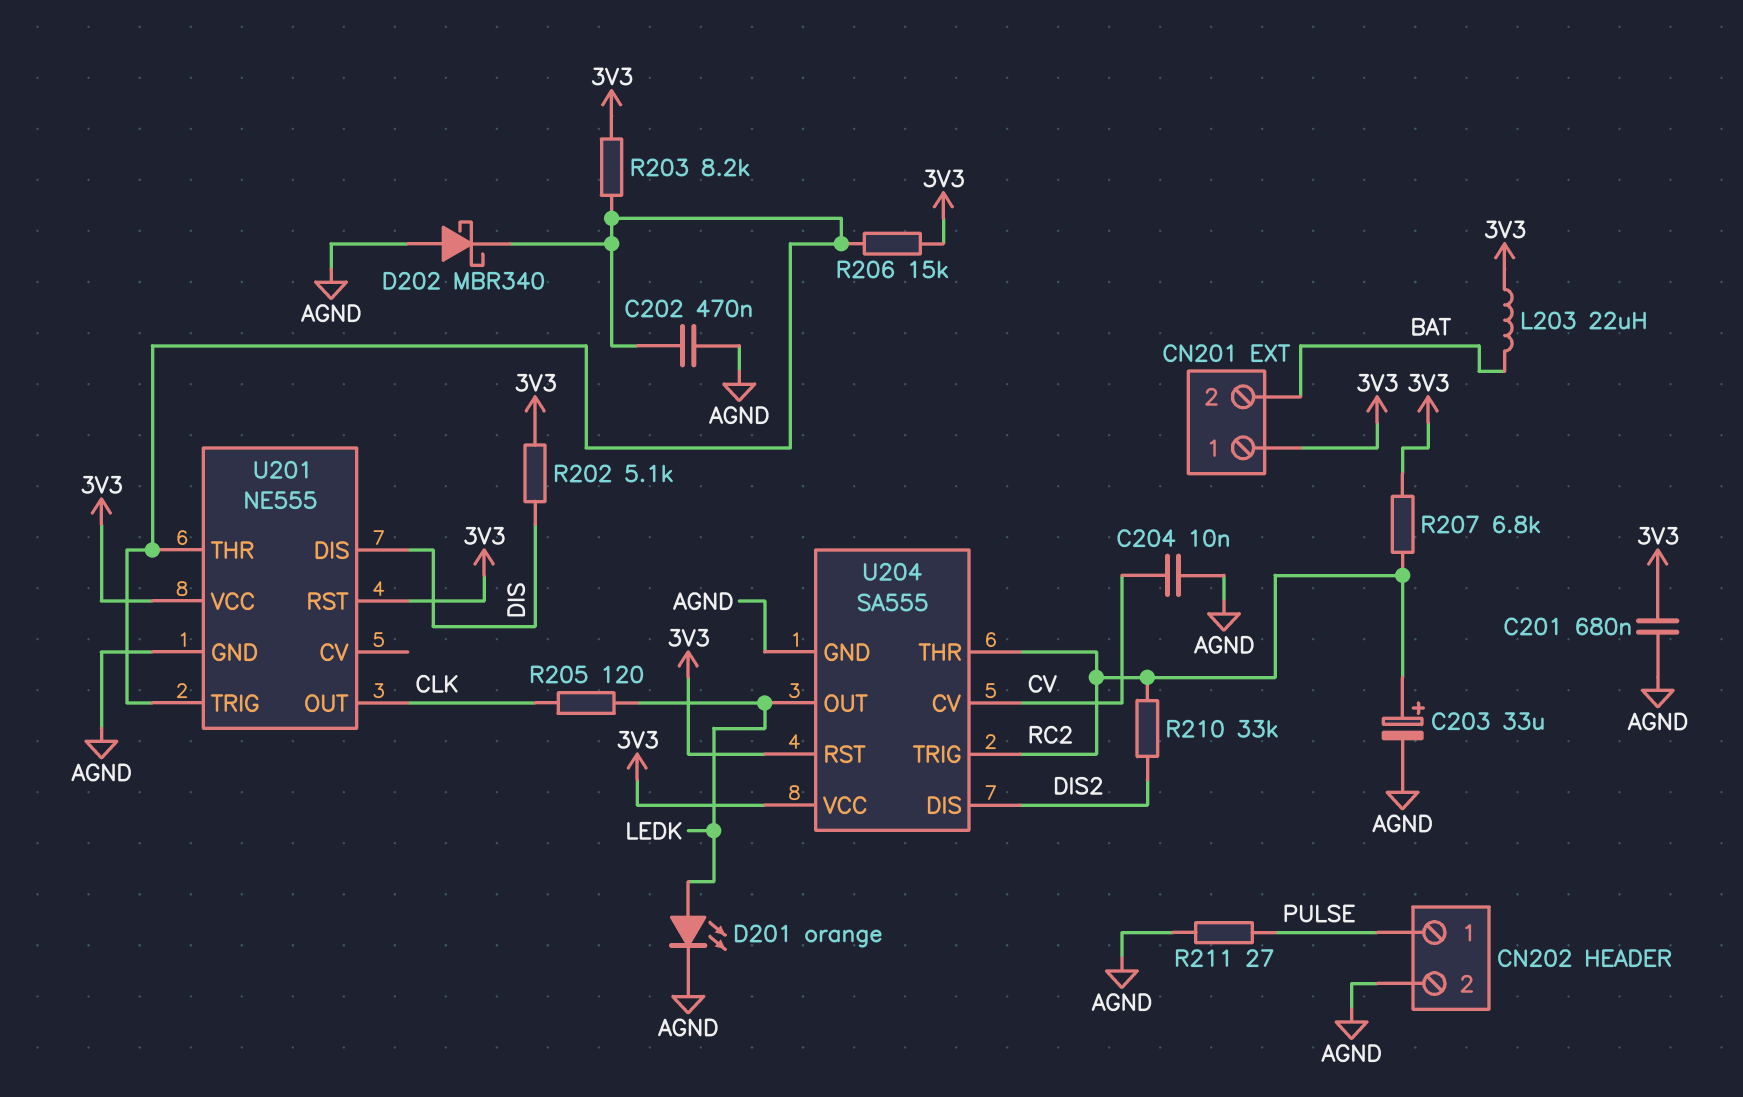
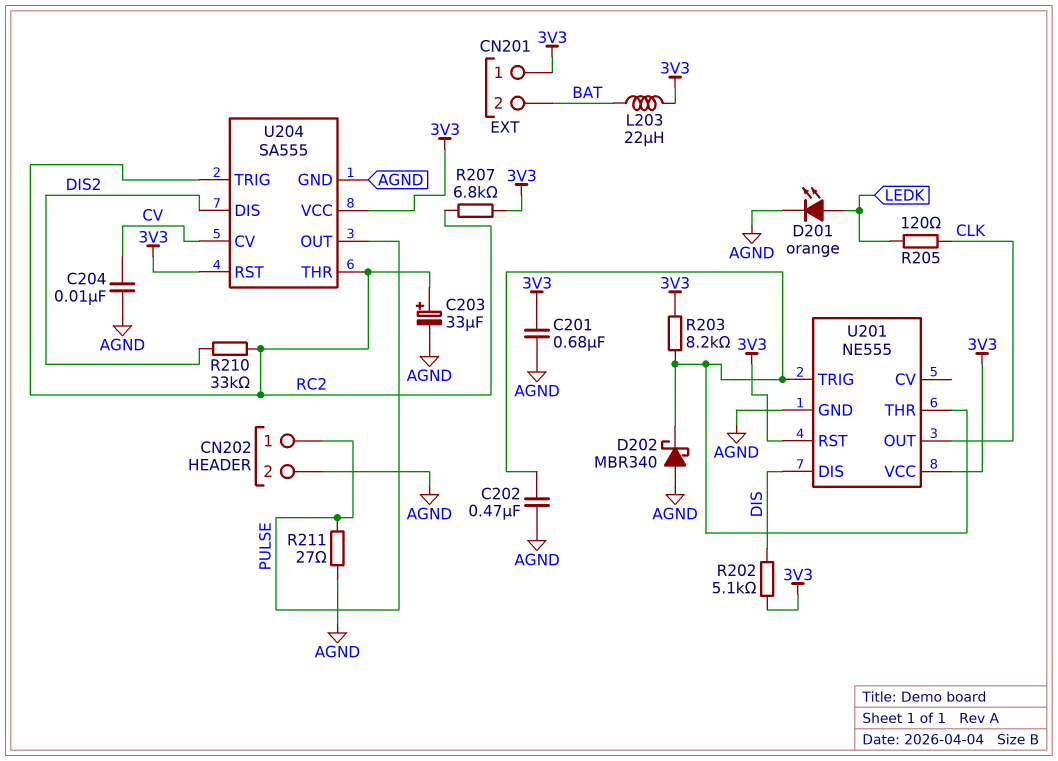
R206: 15k (3V3, U201/THR) -> none
U204 pin OUT: LEDK -> PULSE

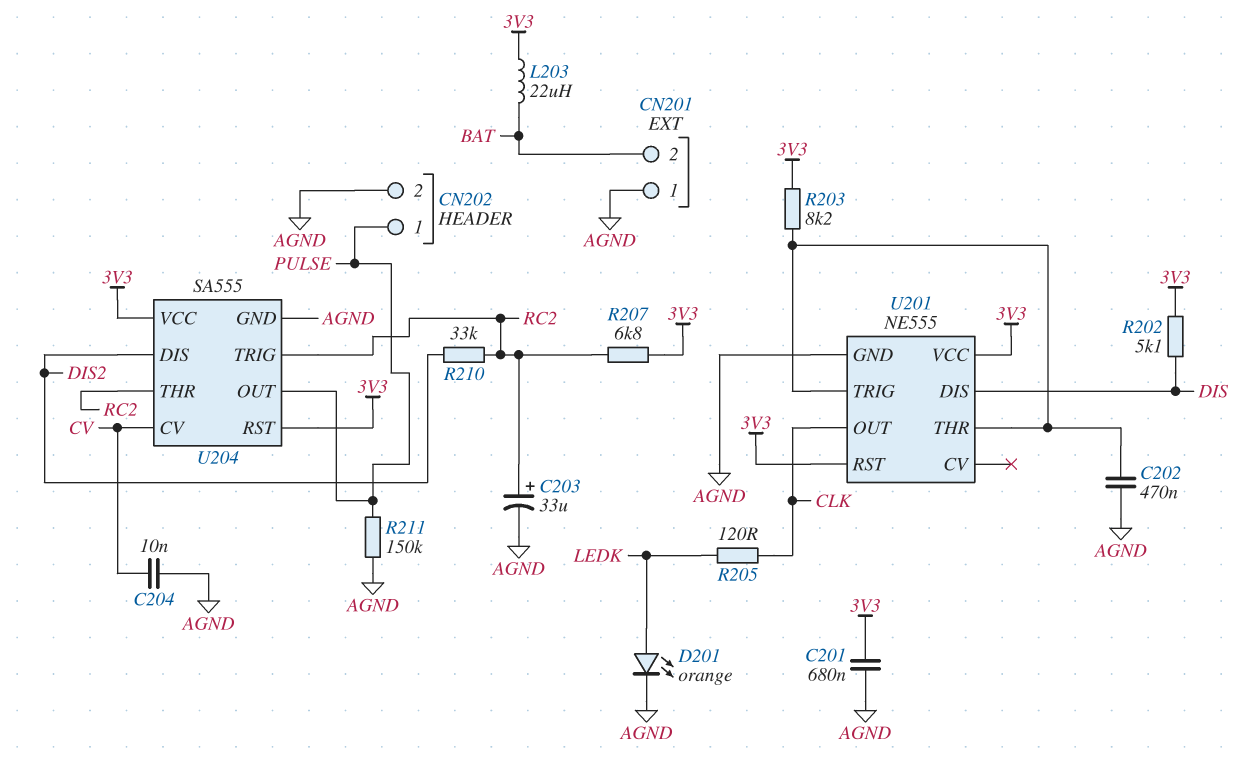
CN201 pin 1: 3V3 -> AGND
D202: schottky MBR340 (A AGND, K U201/THR) -> none
R211: 27 (AGND, PULSE) -> 150k (AGND, PULSE)

